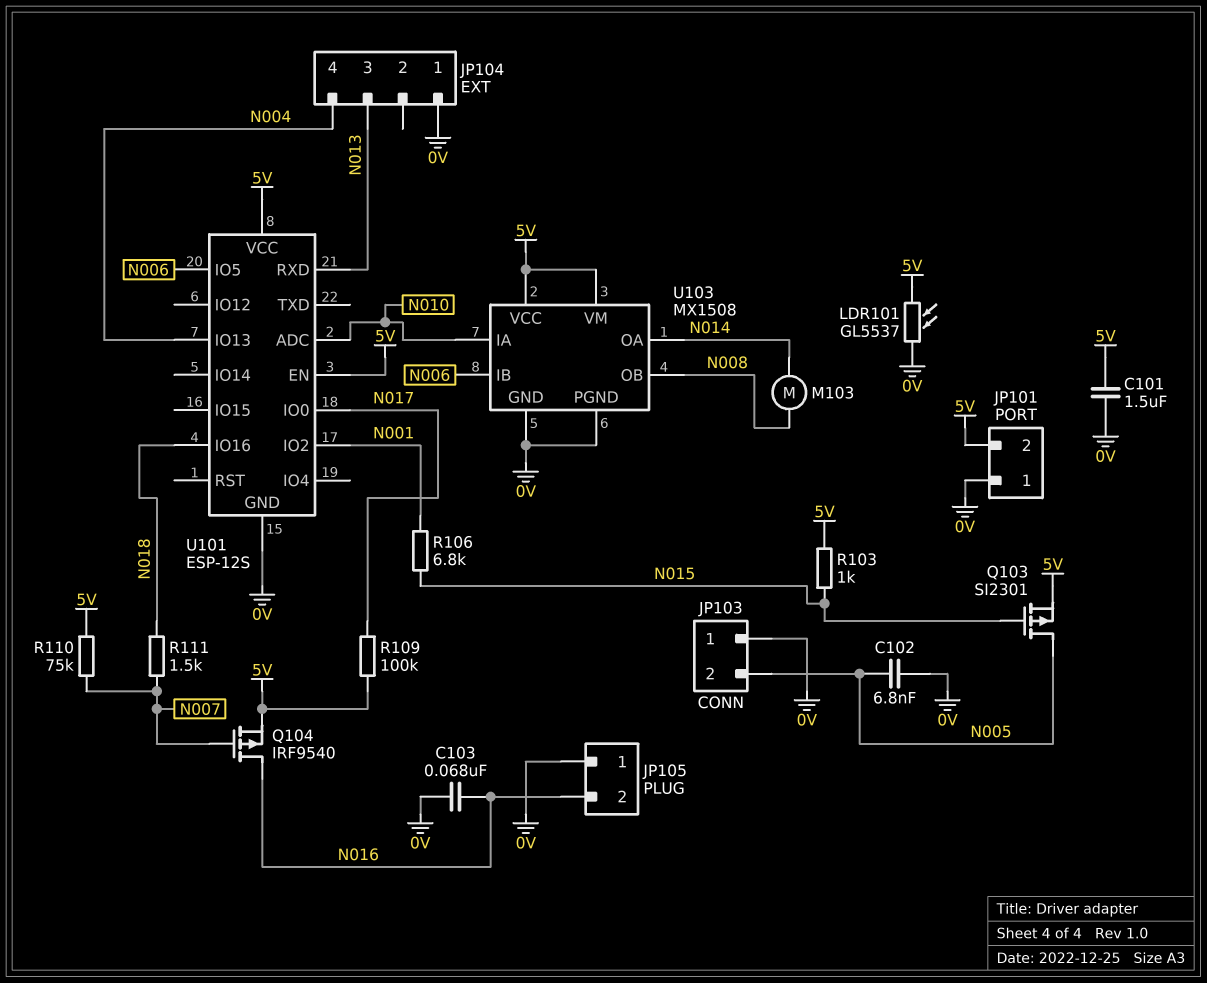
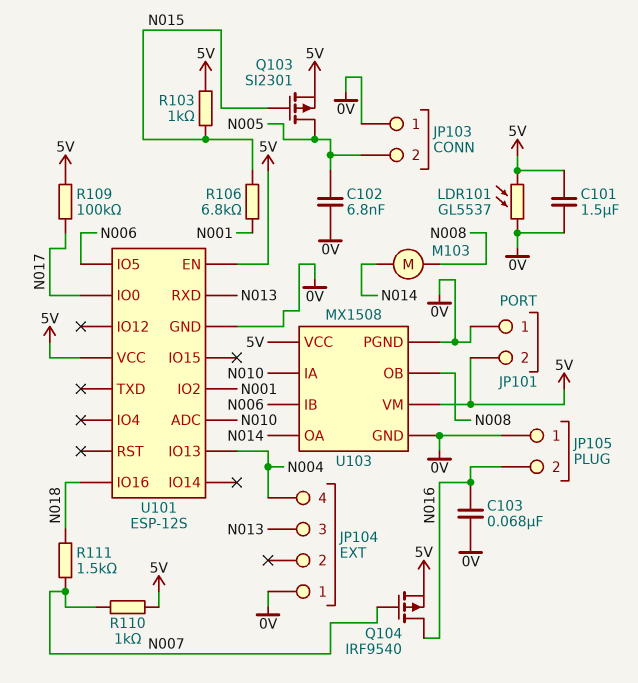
R110: 75k (5V, N007) -> 1k (5V, N007)

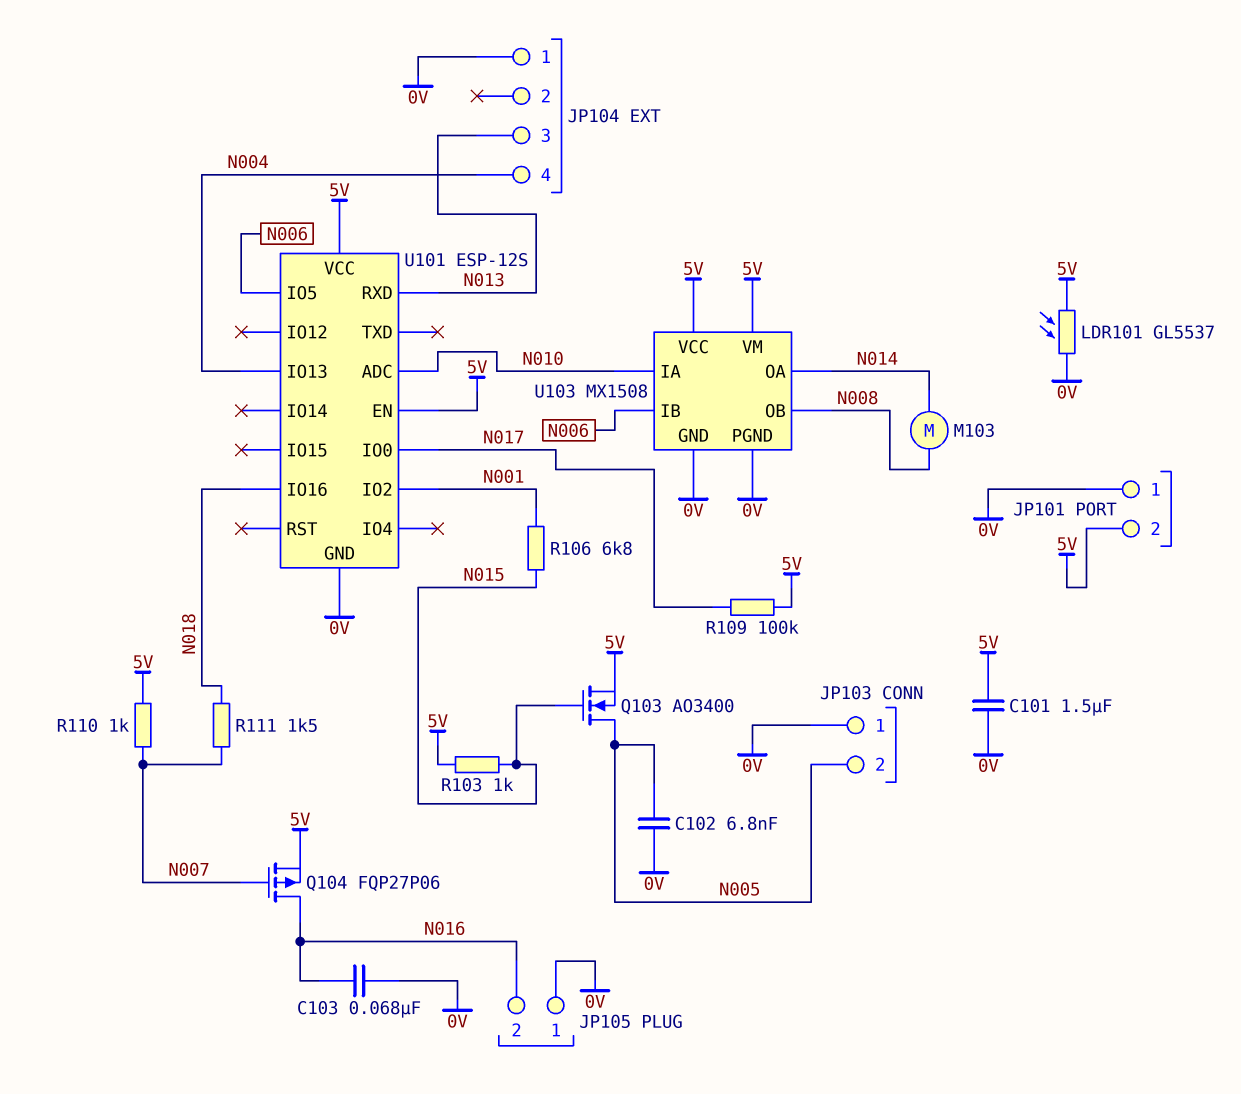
Q103: PMOS SI2301 (G N015, D N005, S 5V) -> NMOS AO3400 (G N015, D N005, S 5V)
Q104: PMOS IRF9540 (G N007, D N016, S 5V) -> PMOS FQP27P06 (G N007, D N016, S 5V)

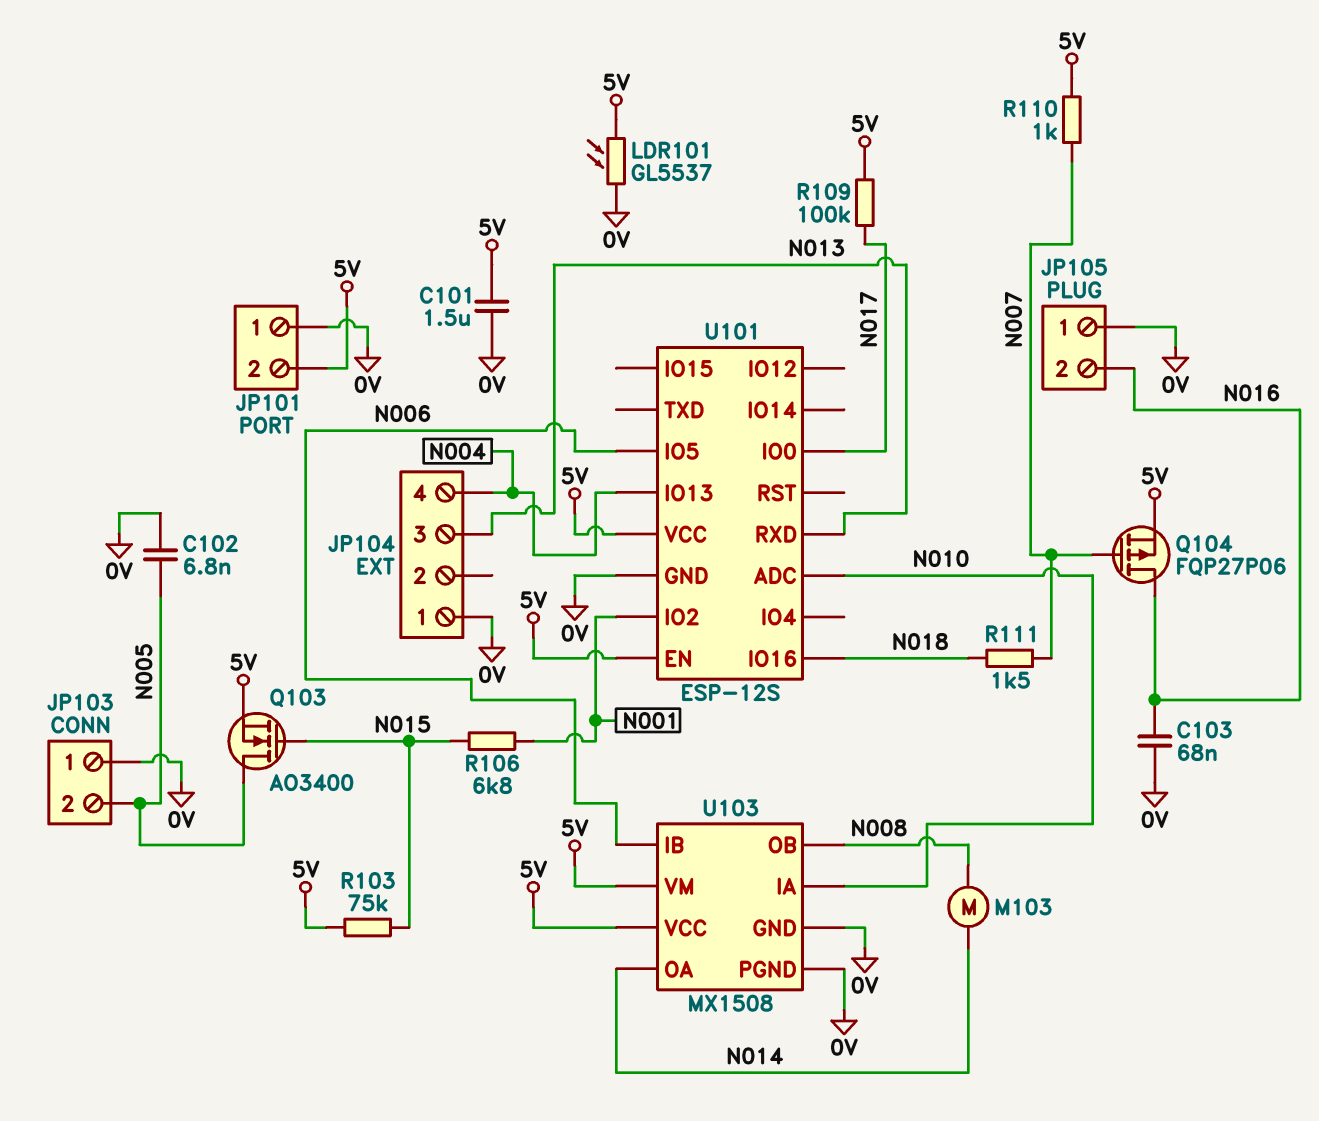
R103: 1k (5V, N015) -> 75k (5V, N015)

